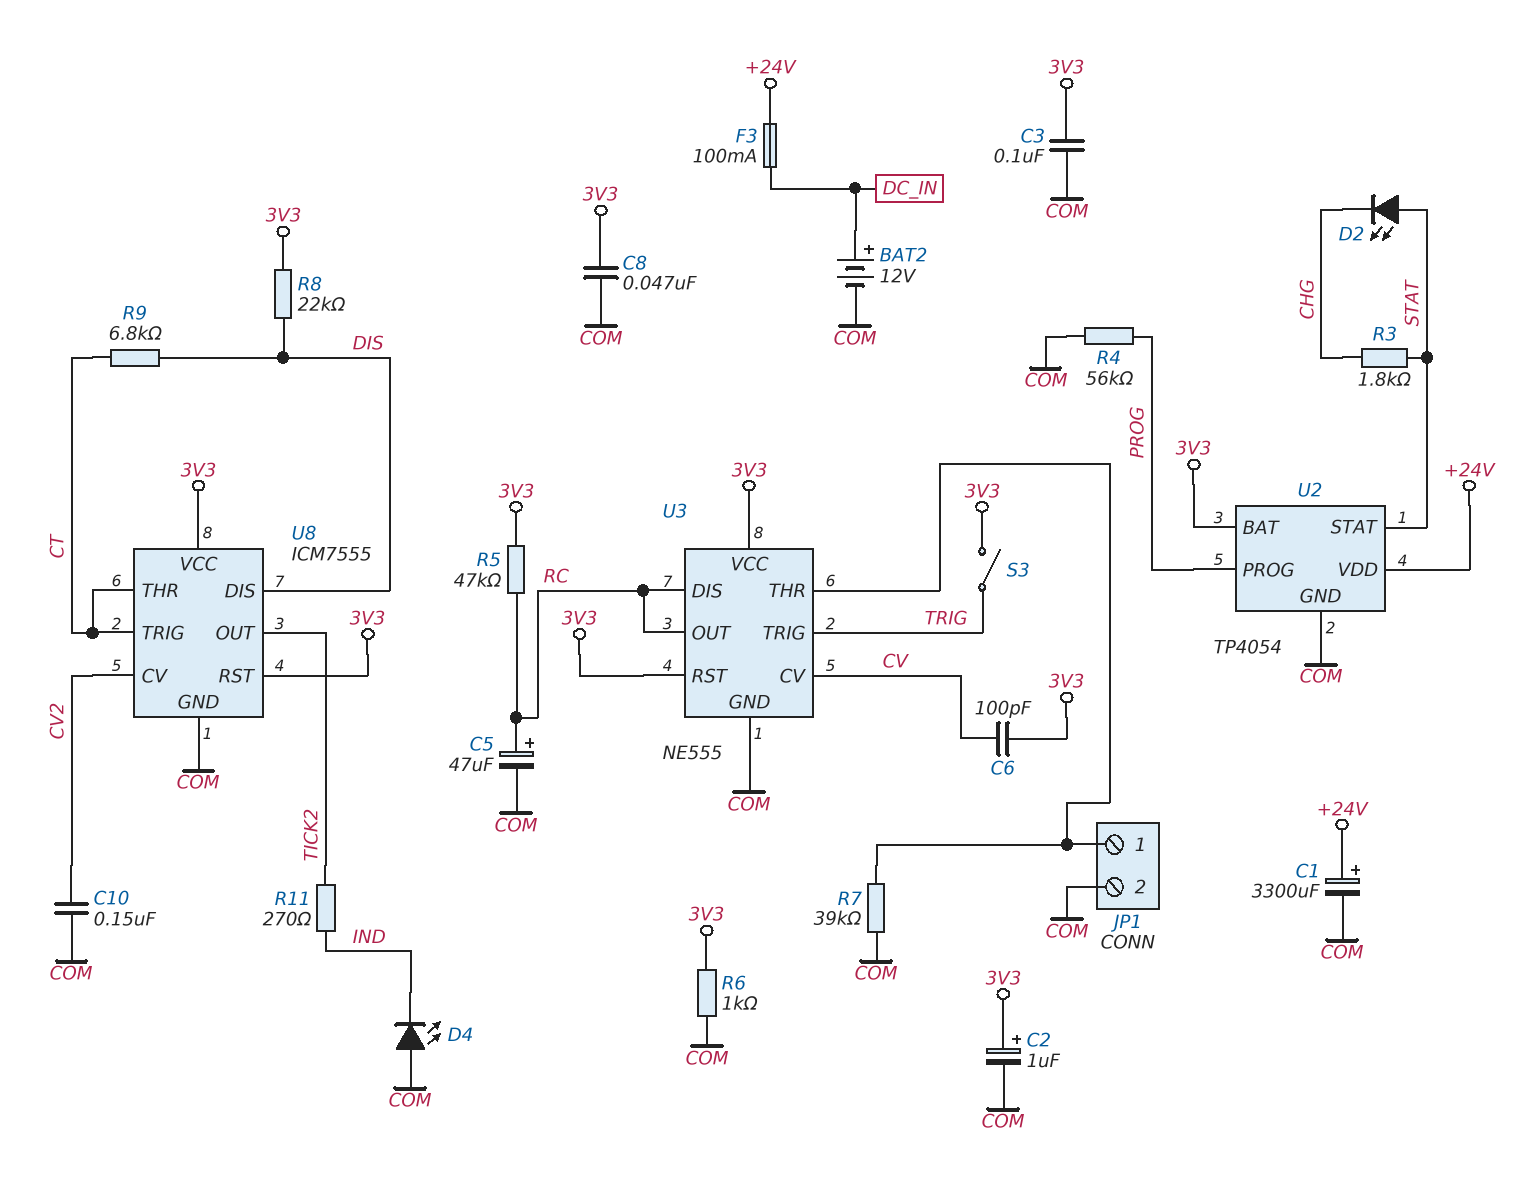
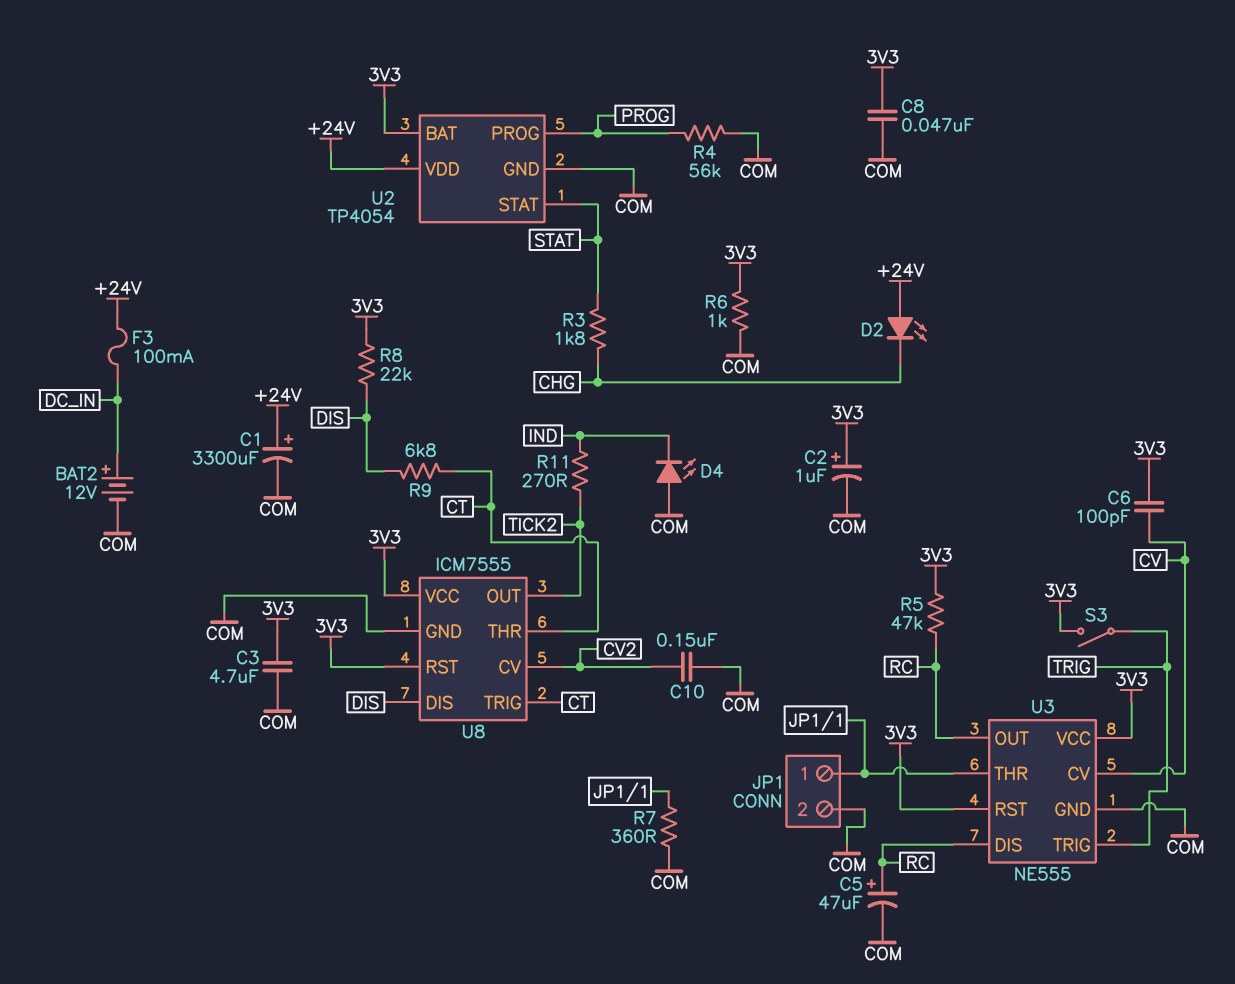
C3: 100nF (3V3, COM) -> 4.7uF (3V3, COM)
D2: LED (A STAT, K CHG) -> LED (A +24V, K CHG)
R7: 39k (COM, JP1/1) -> 360 (COM, JP1/1)

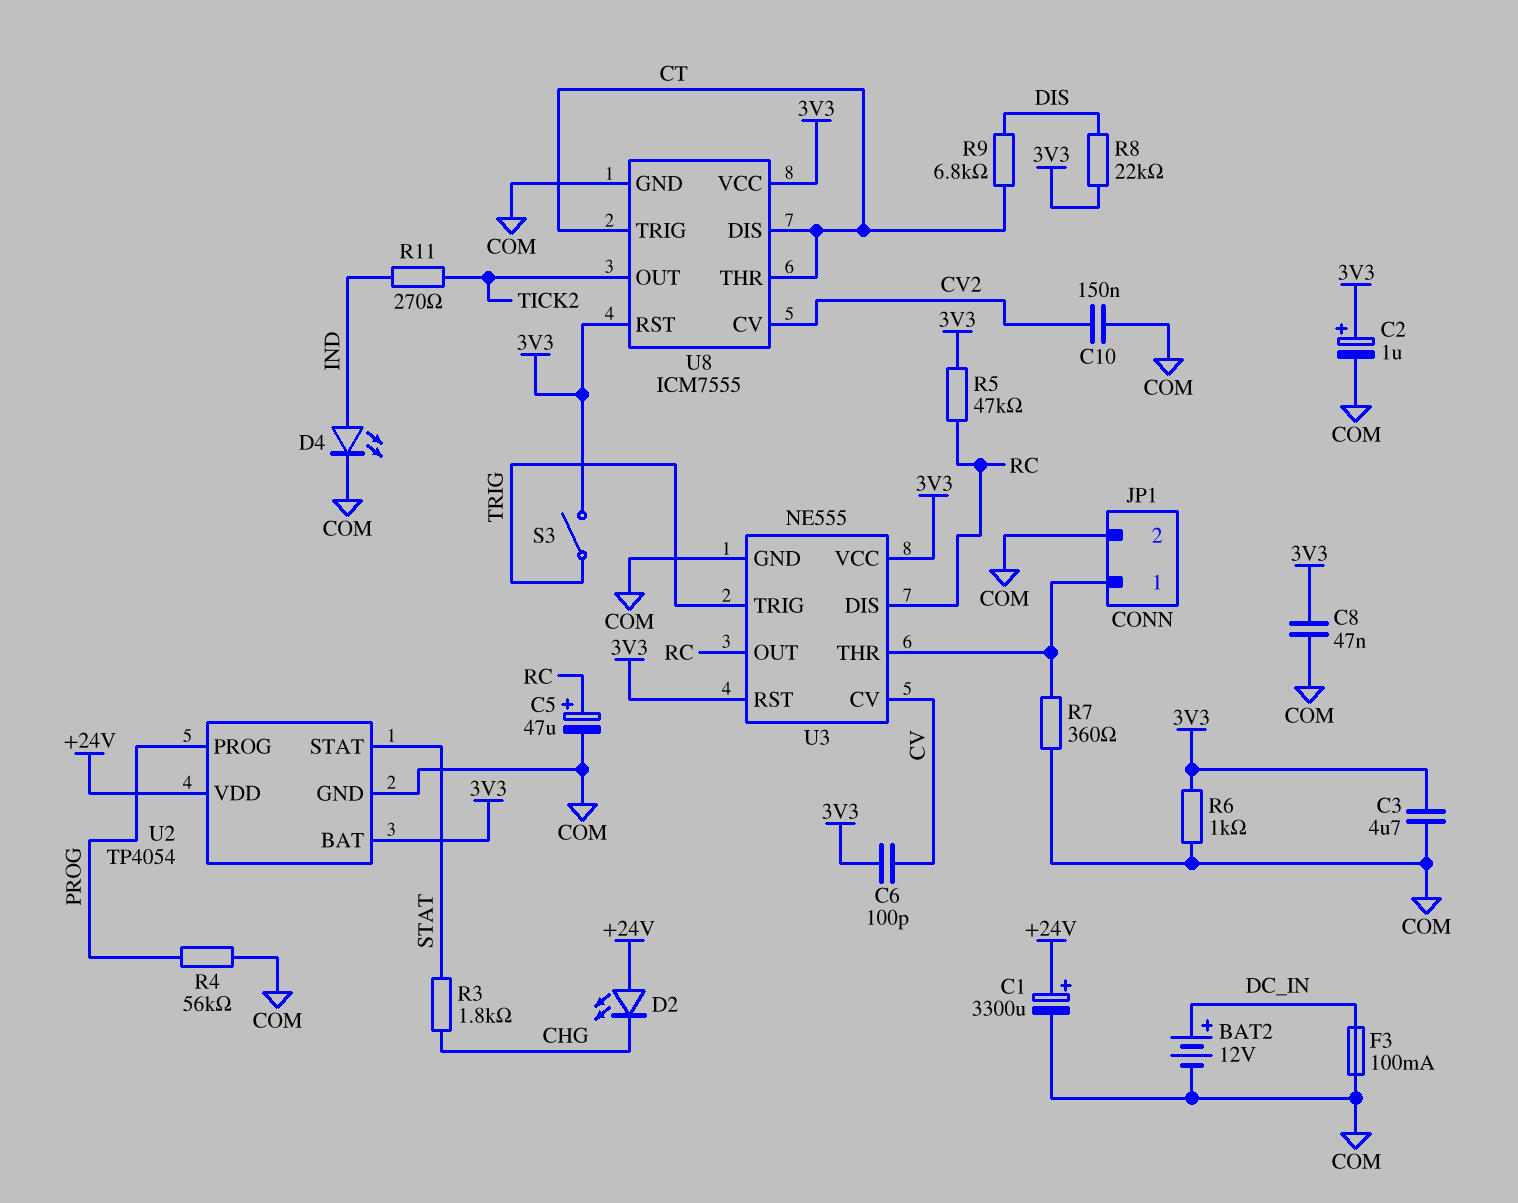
D4: LED (A COM, K IND) -> LED (A IND, K COM)
F3: 100mA (+24V, DC_IN) -> 100mA (COM, DC_IN)
U8 pin DIS: DIS -> CT

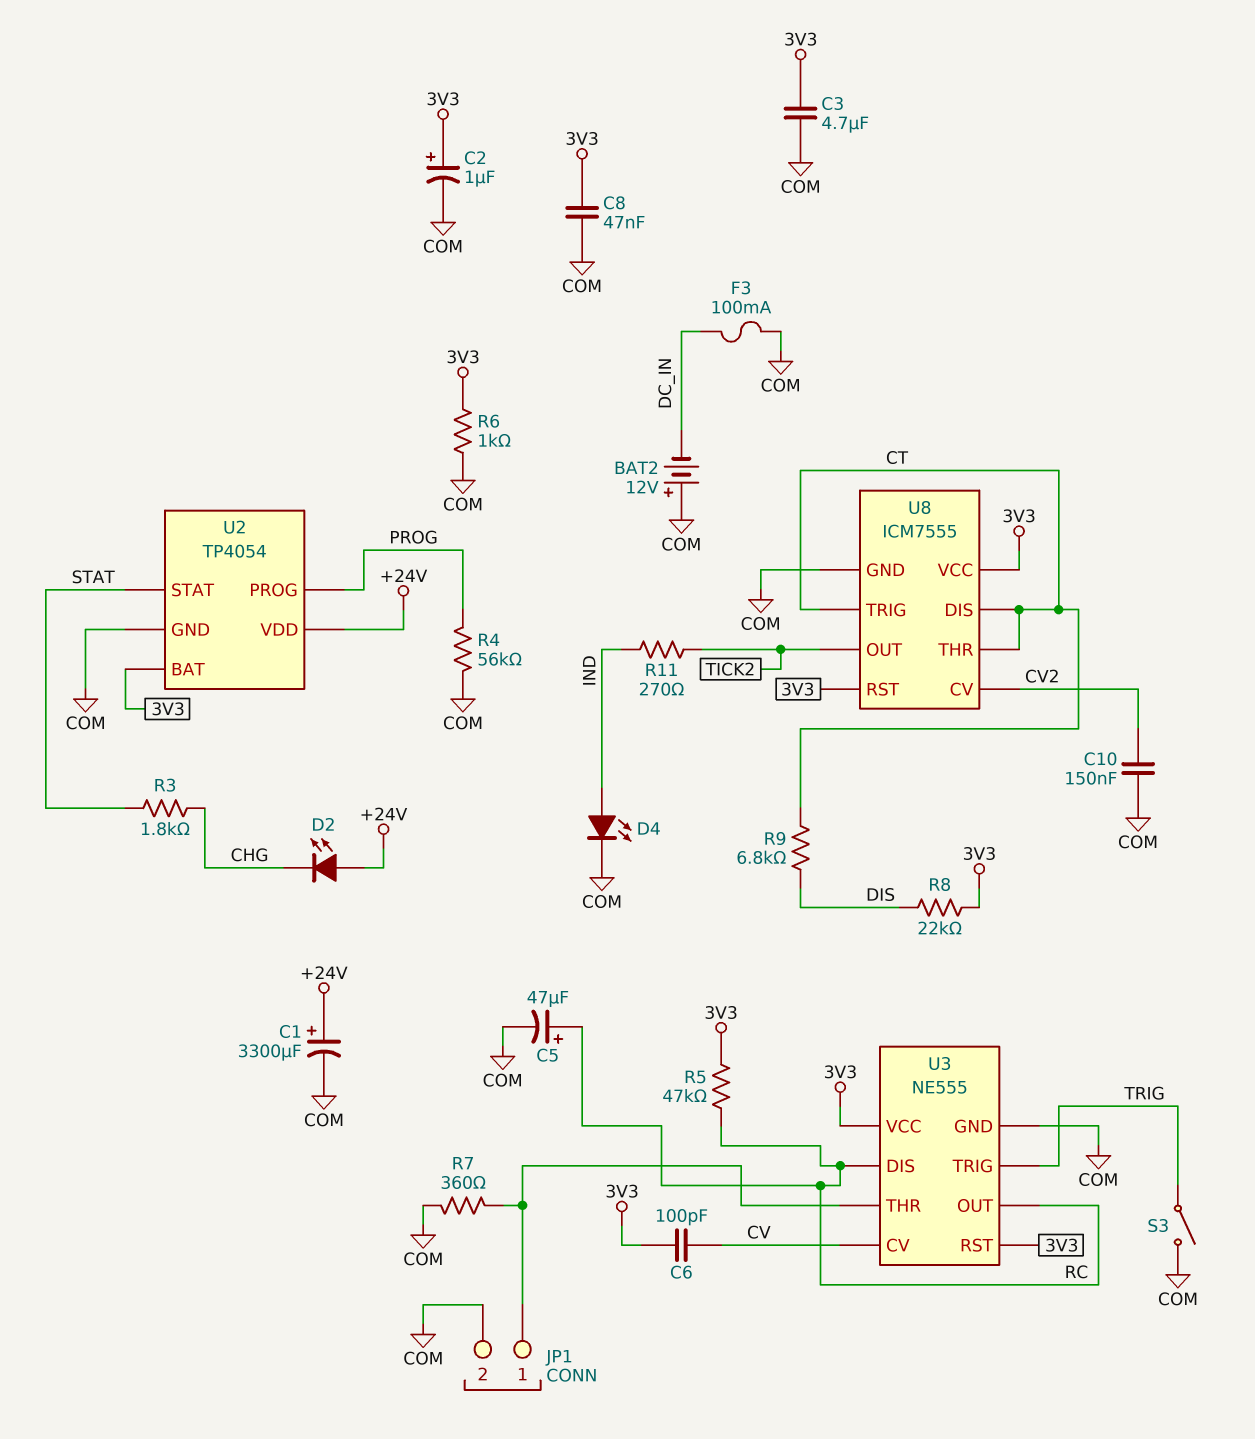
BAT2: 12V (plus DC_IN, minus COM) -> 12V (plus COM, minus DC_IN)
S3: switch (3V3, TRIG) -> switch (COM, TRIG)

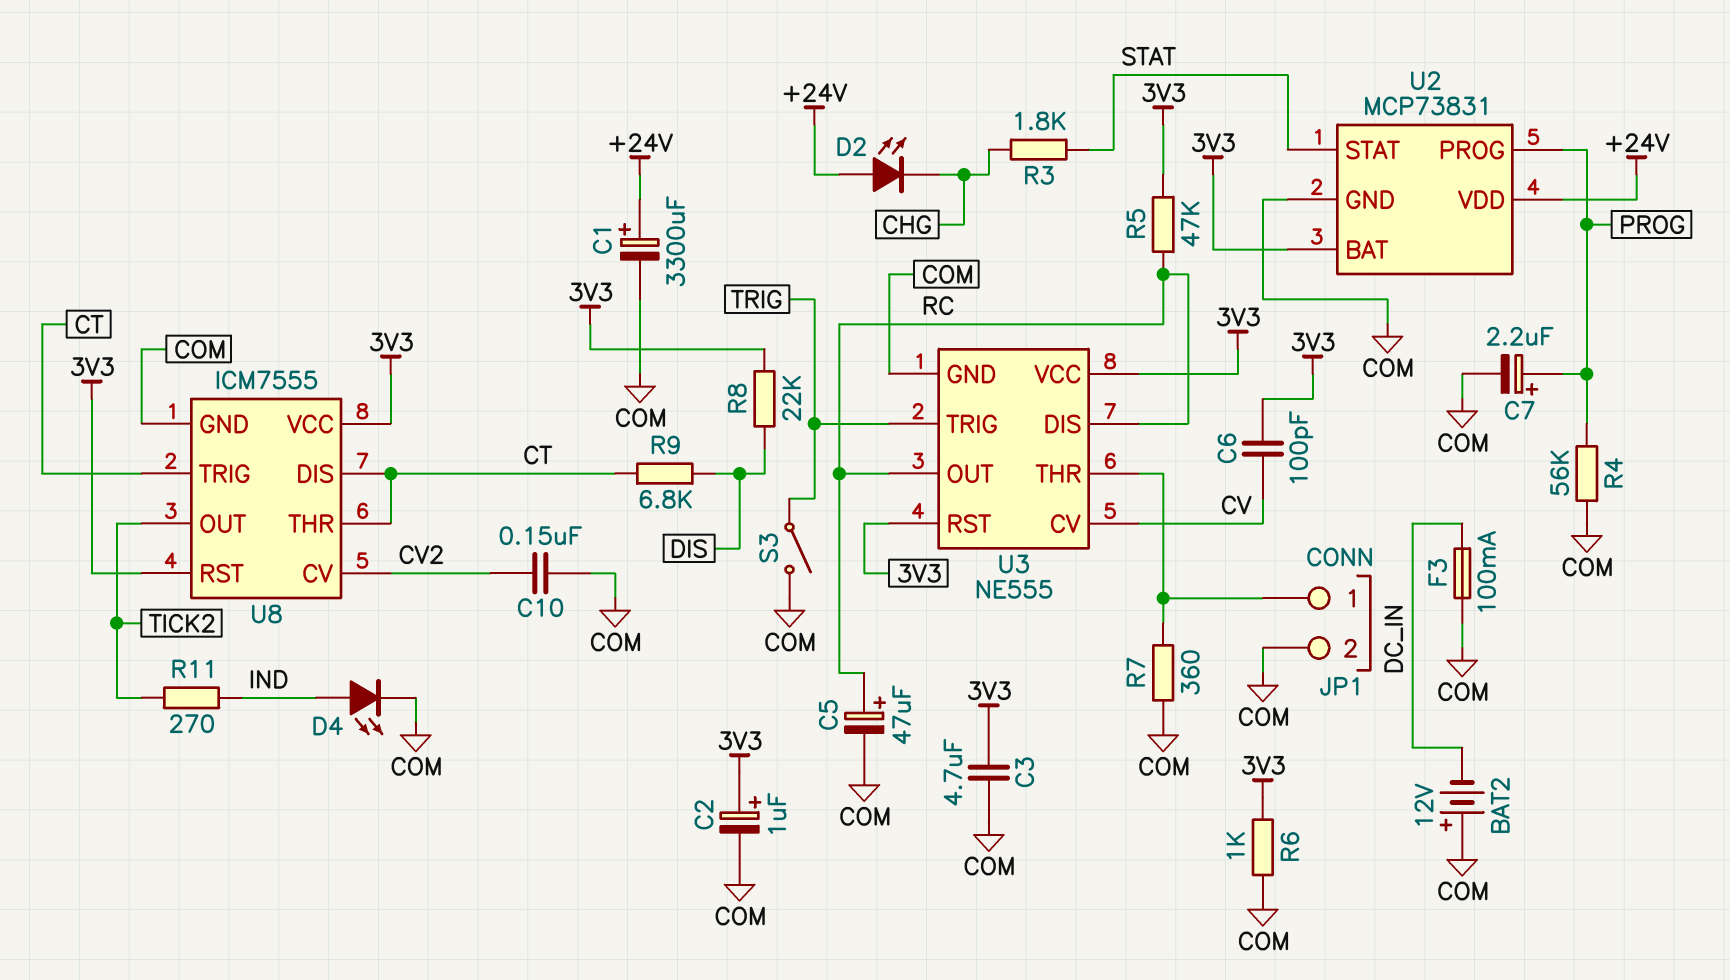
C7: none -> 2.2uF (plus PROG, minus COM)
C8: 47nF (3V3, COM) -> none
U2: TP4054 -> MCP73831

